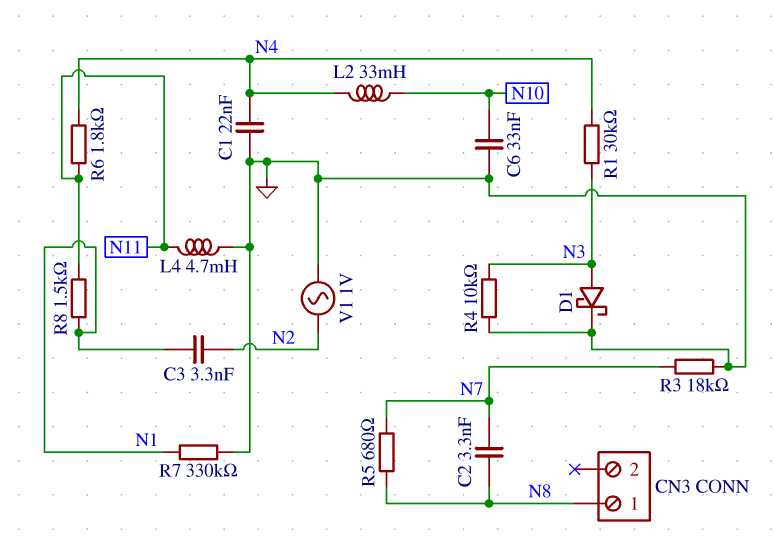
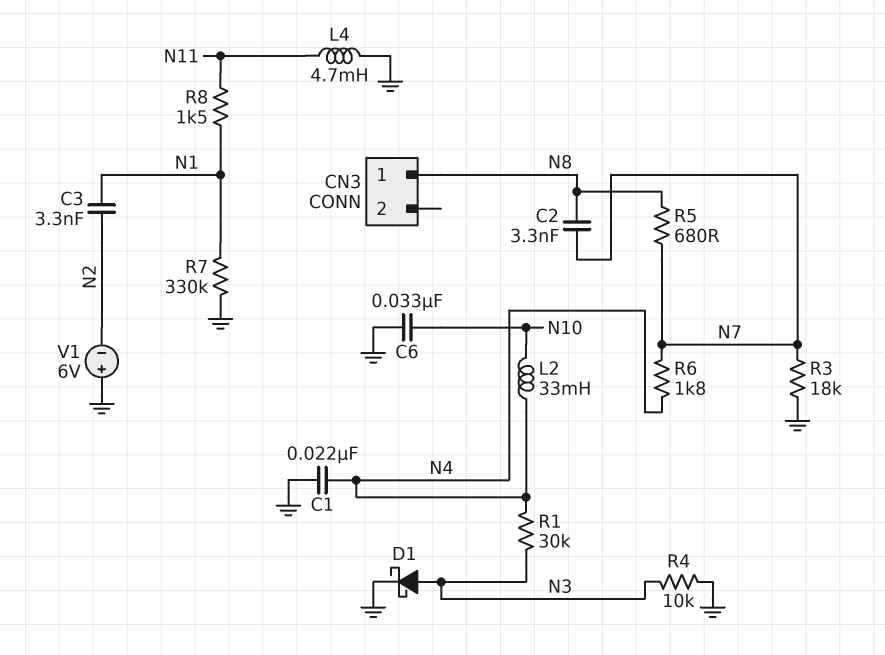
R6: 1.8k (N4, N11) -> 1.8k (N4, N7)
V1: AC 1V (GND, N2) -> 6V (plus GND, minus N2)

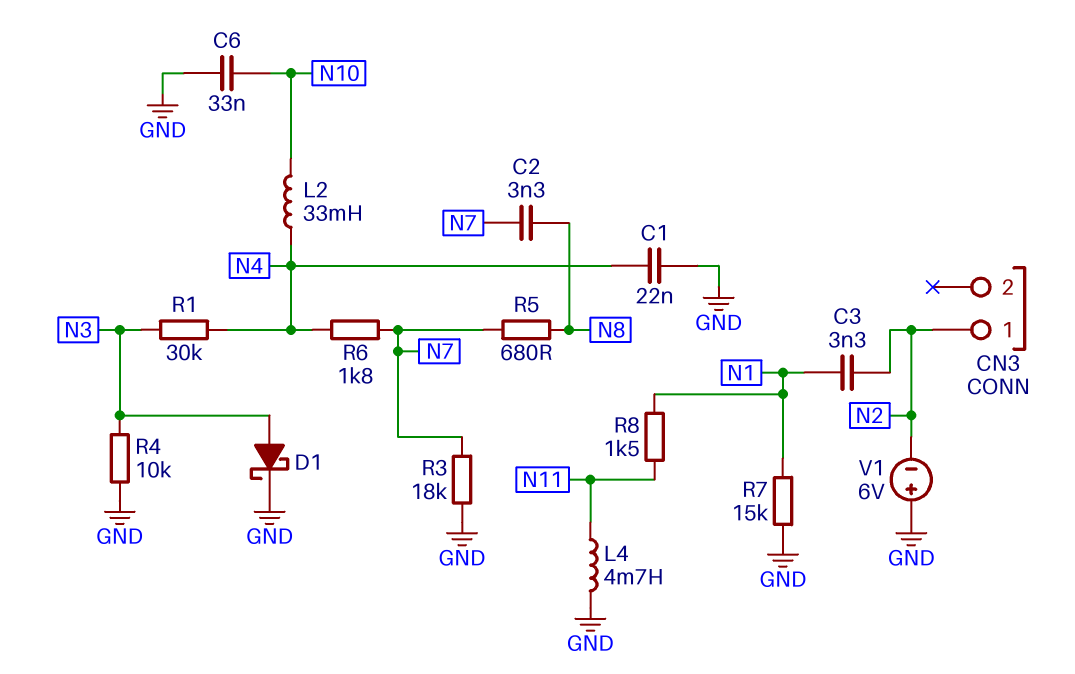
CN3 pin 1: N8 -> N2
R7: 330k (GND, N1) -> 15k (GND, N1)

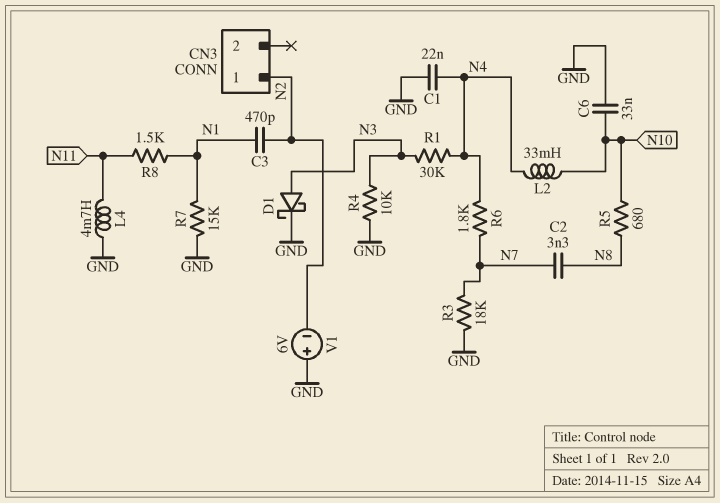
C3: 3.3nF (N1, N2) -> 470pF (N1, N2)
R5: 680 (N7, N8) -> 680 (N8, N10)

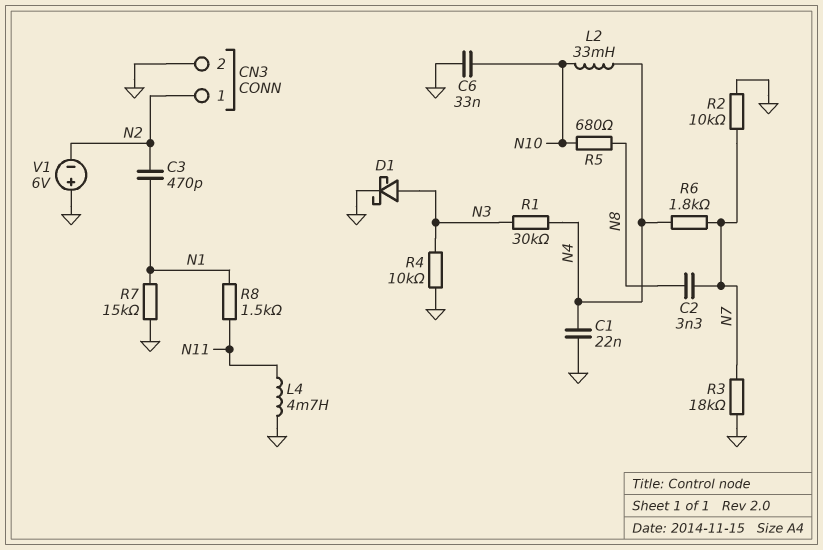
CN3 pin 2: none -> GND
R2: none -> 10k (GND, N7)

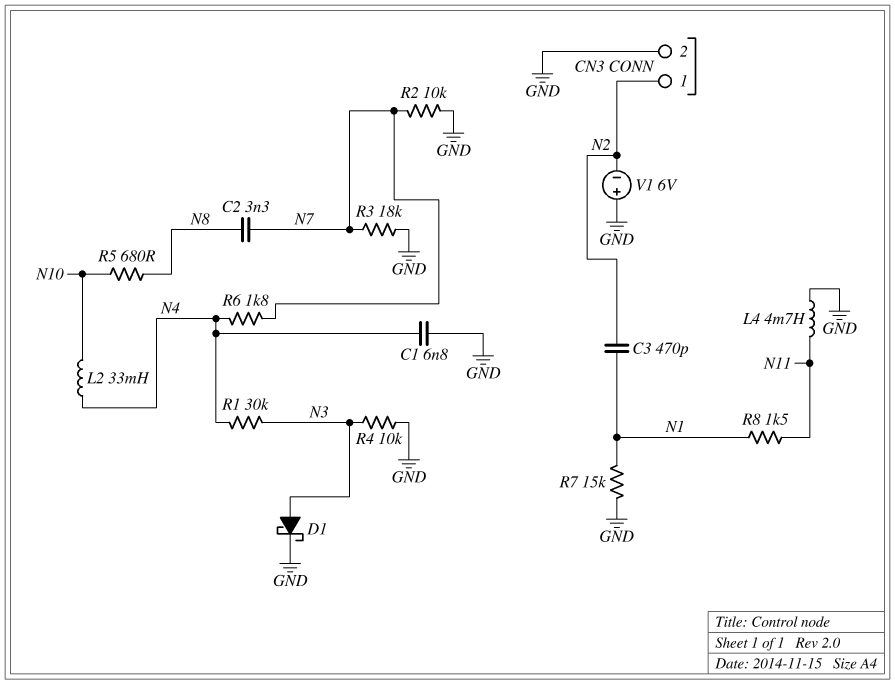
C1: 22nF (GND, N4) -> 6.8nF (GND, N4)
C6: 33nF (GND, N10) -> none

